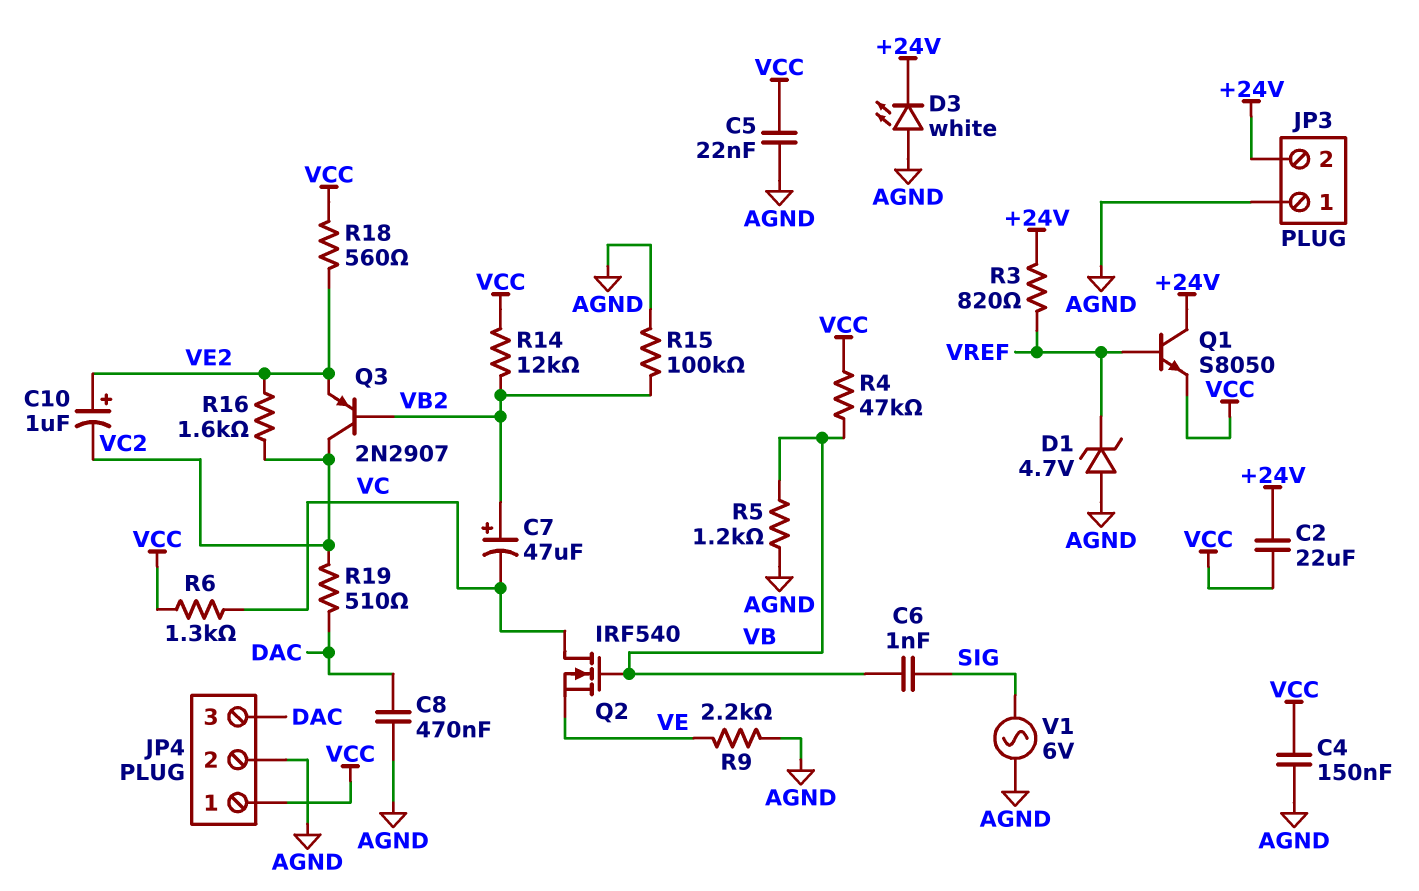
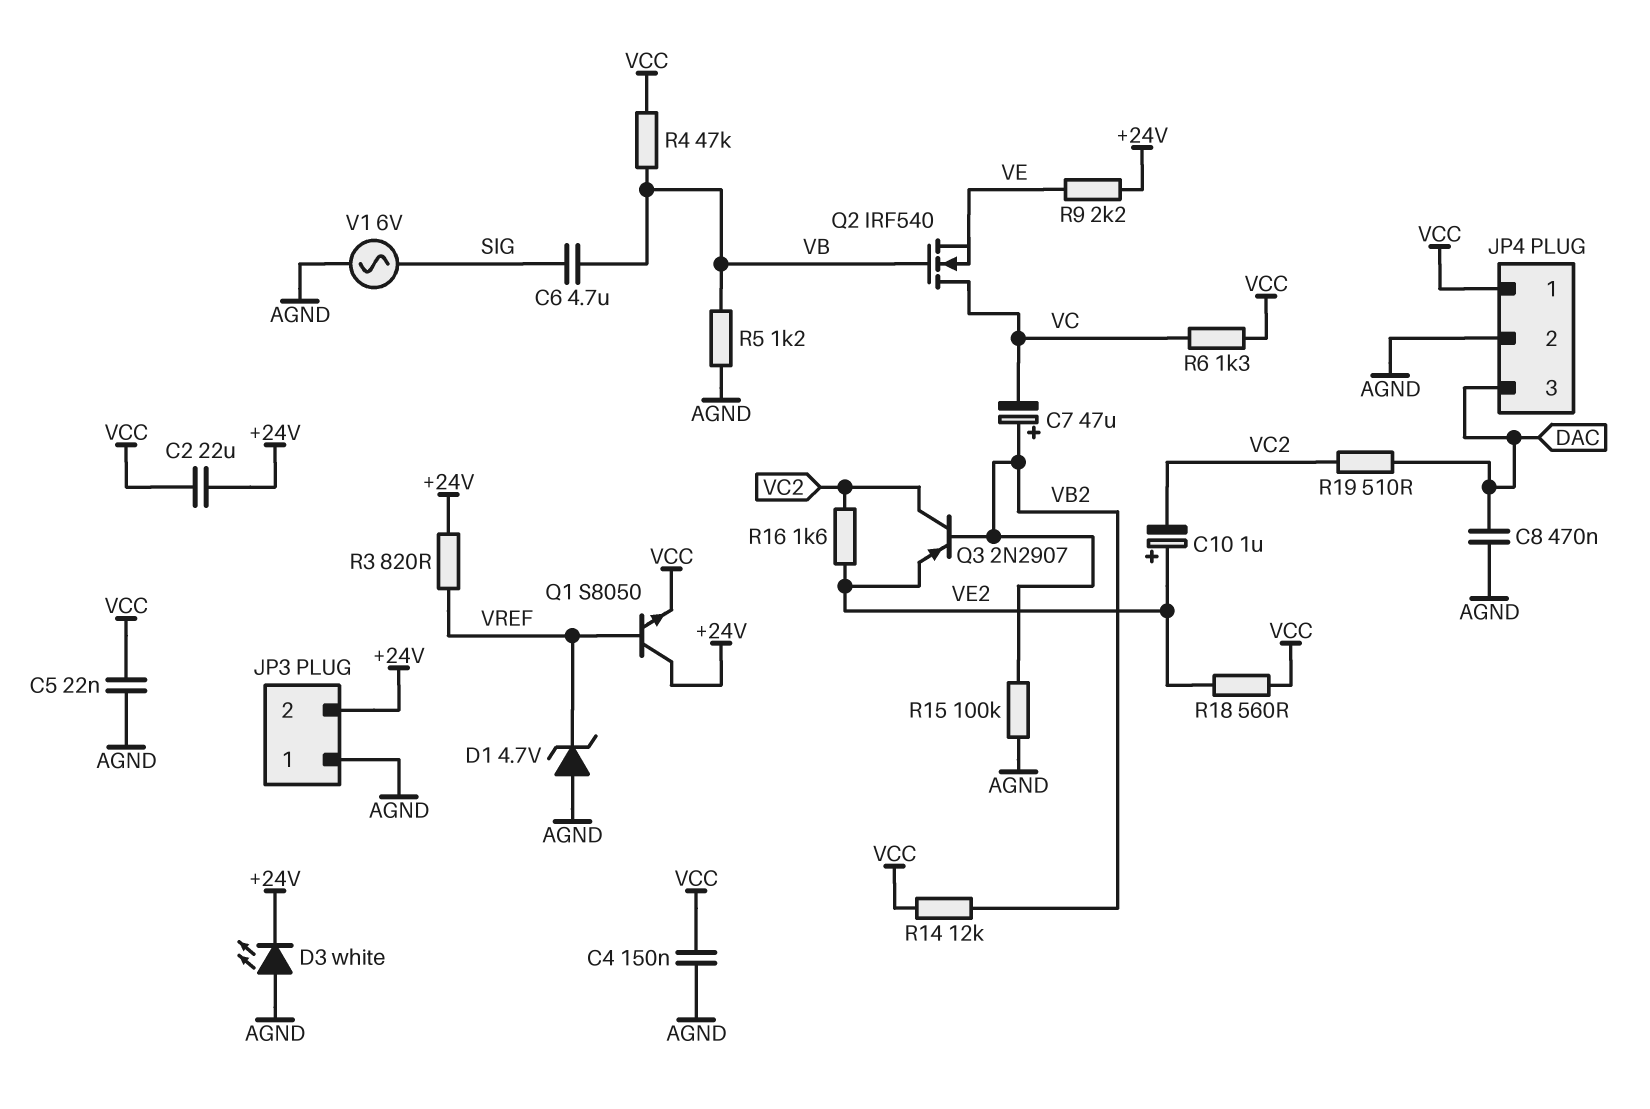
C6: 1nF (SIG, VB) -> 4.7uF (SIG, VB)
R9: 2.2k (AGND, VE) -> 2.2k (+24V, VE)

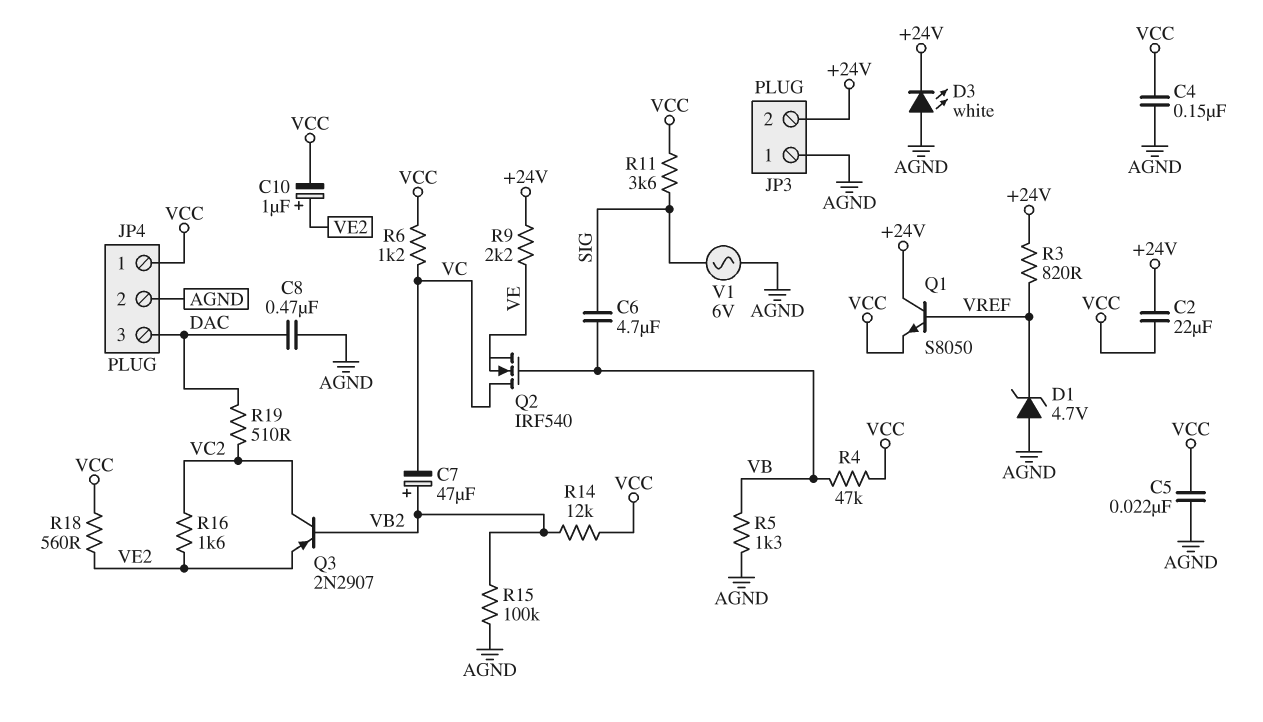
C10: 1uF (plus VE2, minus VC2) -> 1uF (plus VE2, minus VCC)
R5: 1.2k (AGND, VB) -> 1.3k (AGND, VB)
R6: 1.3k (VC, VCC) -> 1.2k (VC, VCC)
R11: none -> 3.6k (SIG, VCC)

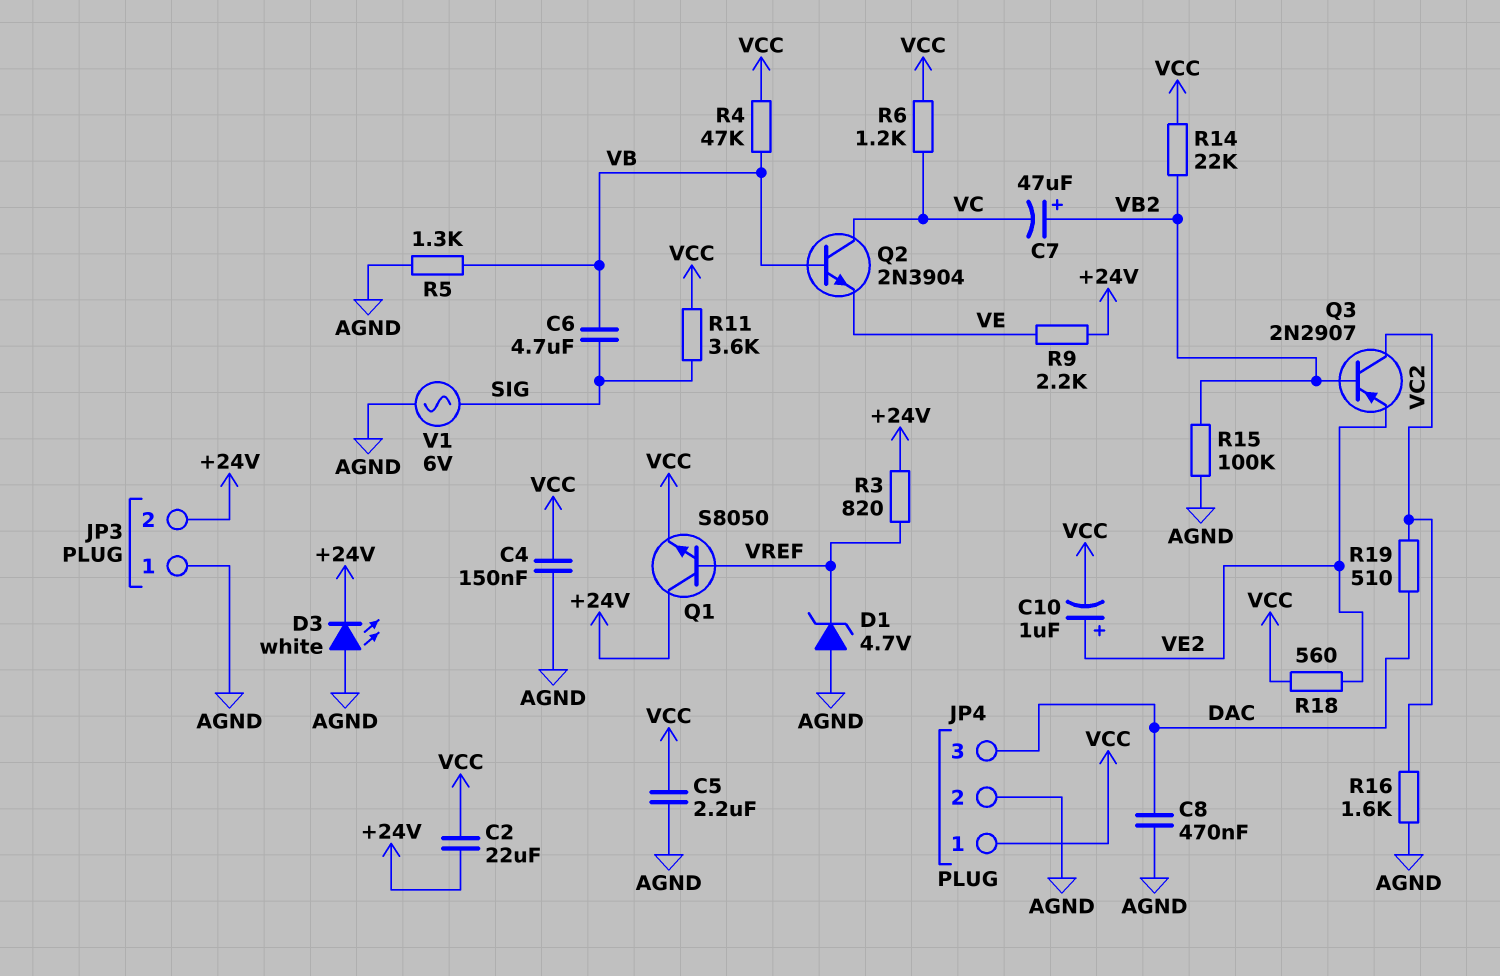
C5: 22nF (AGND, VCC) -> 2.2uF (AGND, VCC)
Q2: NMOS IRF540 (G VB, D VC, S VE) -> NPN 2N3904 (B VB, C VC, E VE)
R14: 12k (VB2, VCC) -> 22k (VB2, VCC)
R16: 1.6k (VC2, VE2) -> 1.6k (AGND, VC2)

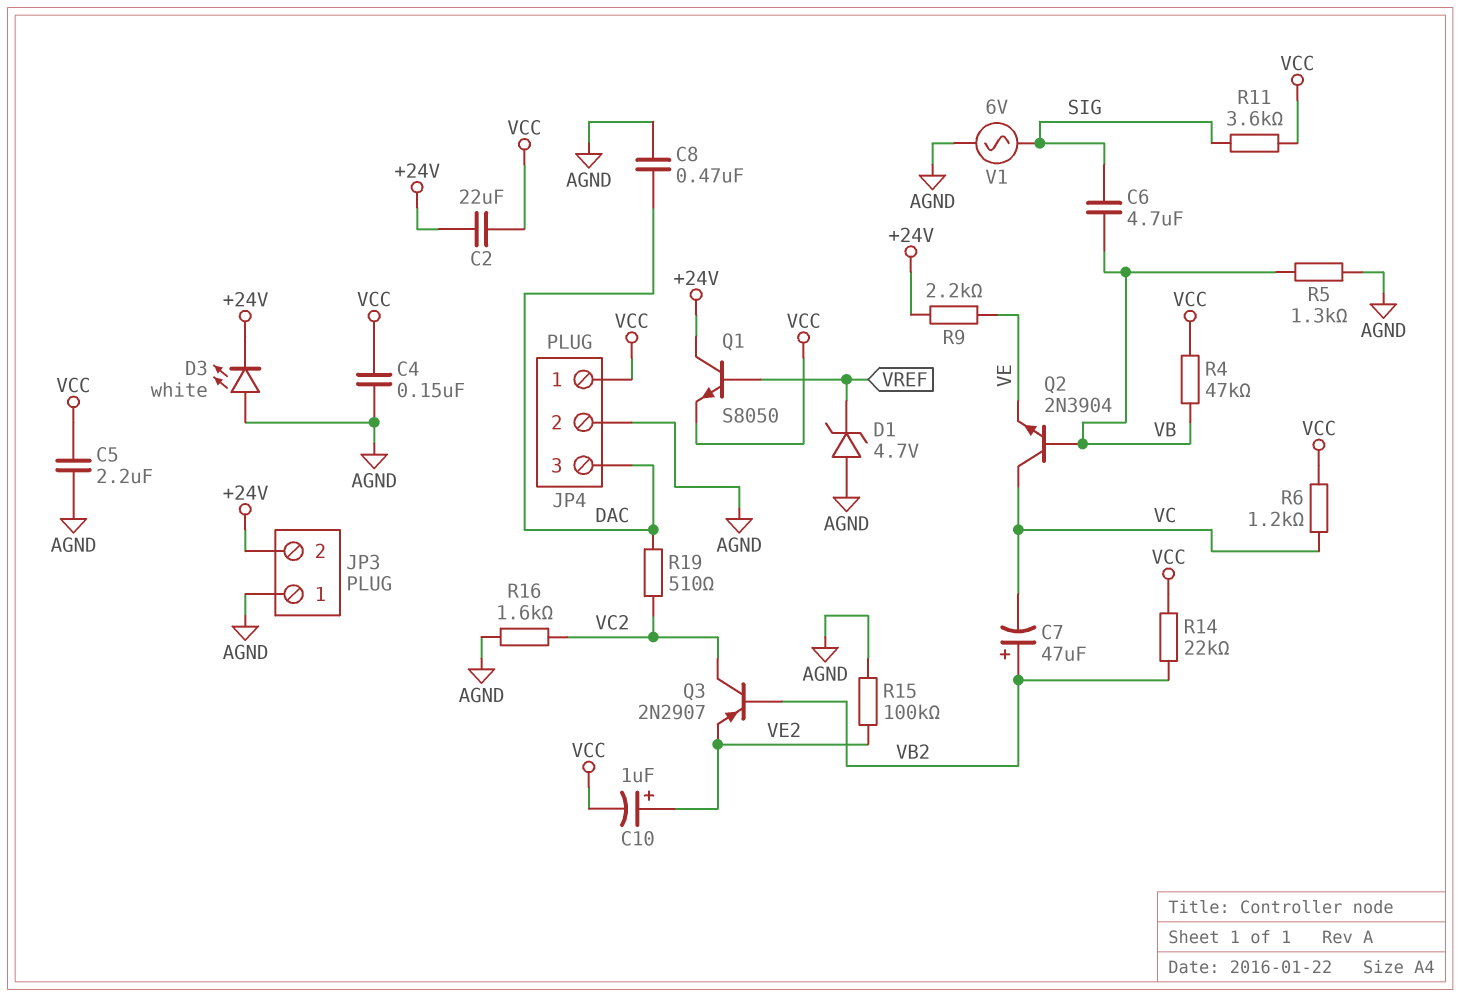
R3: 820 (+24V, VREF) -> none
R15: 100k (AGND, VB2) -> 100k (AGND, VE2)
R18: 560 (VCC, VE2) -> none

